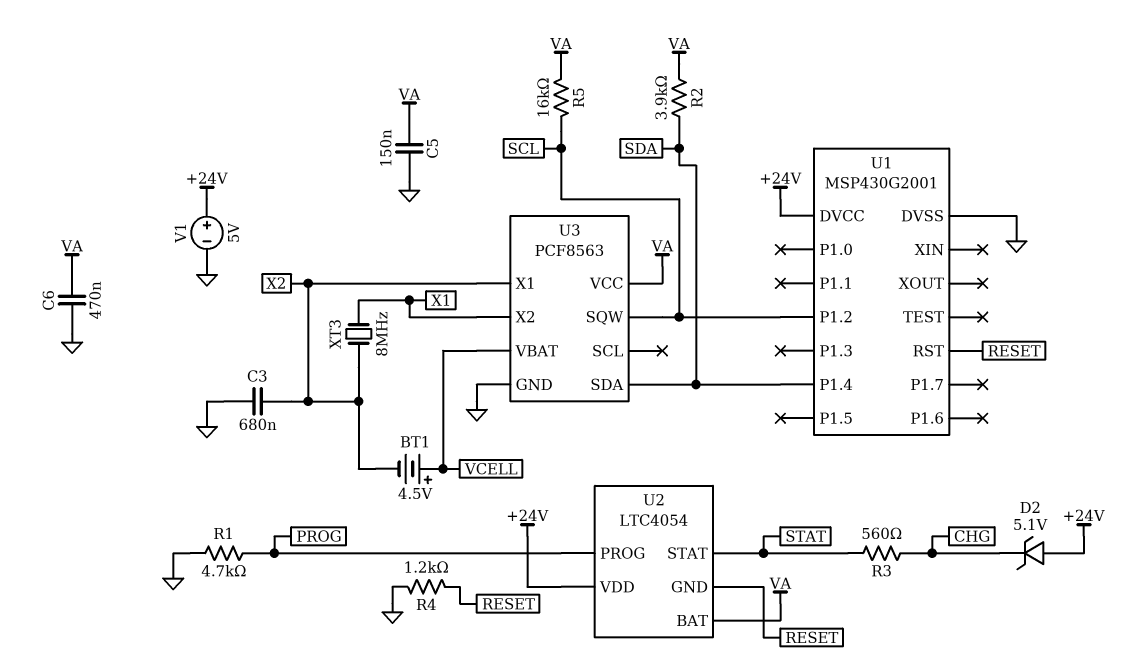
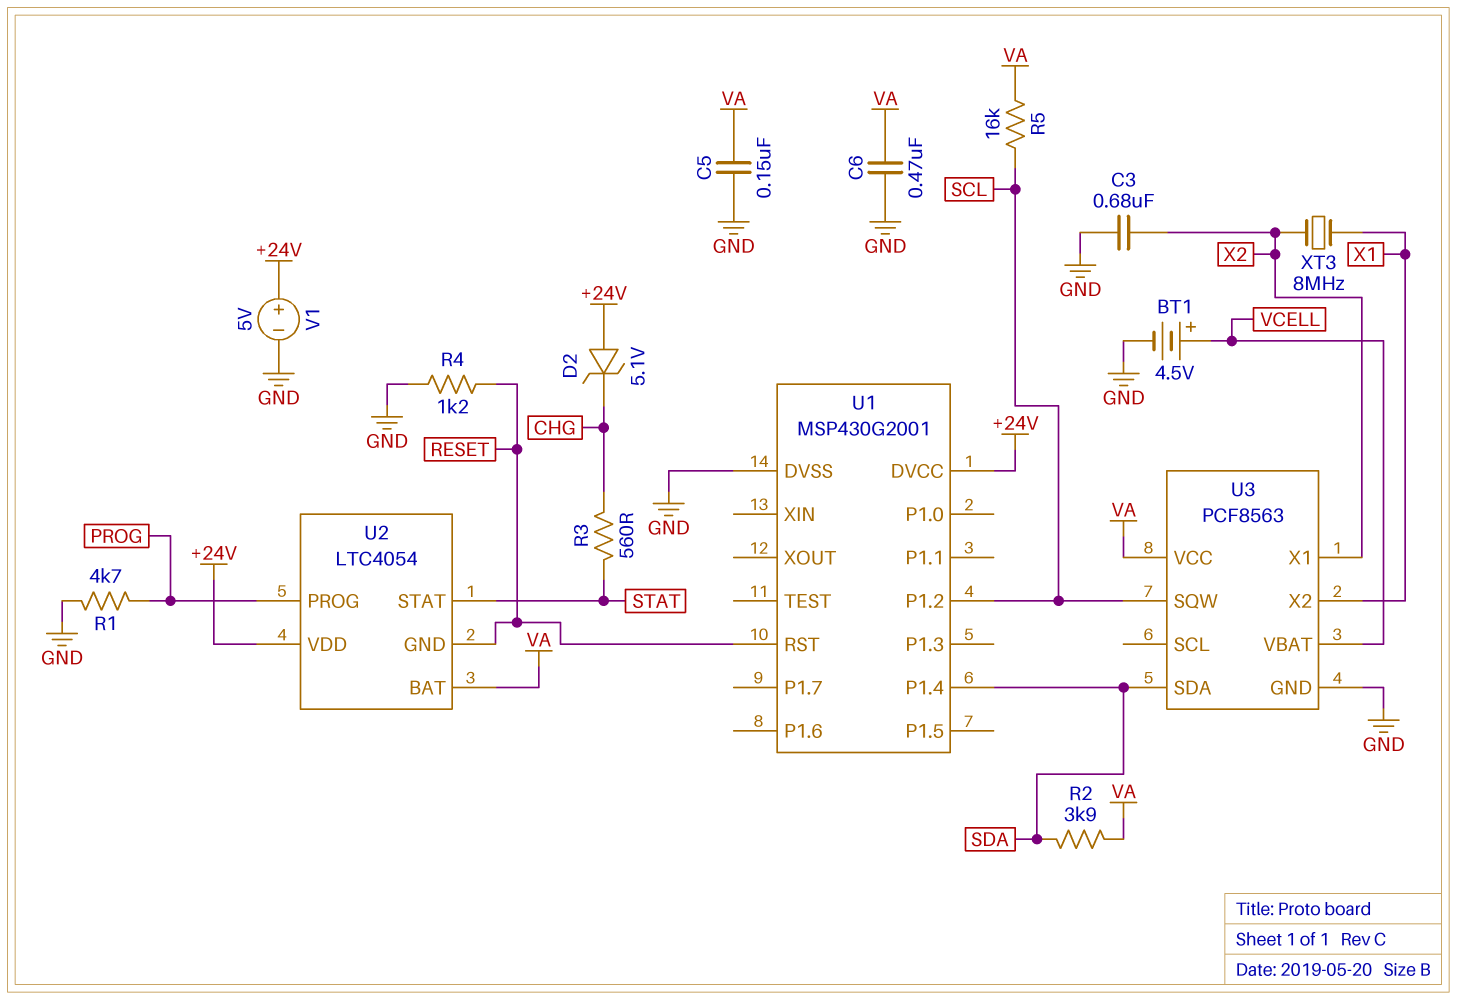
BT1: 4.5V (plus VCELL, minus X2) -> 4.5V (plus VCELL, minus GND)

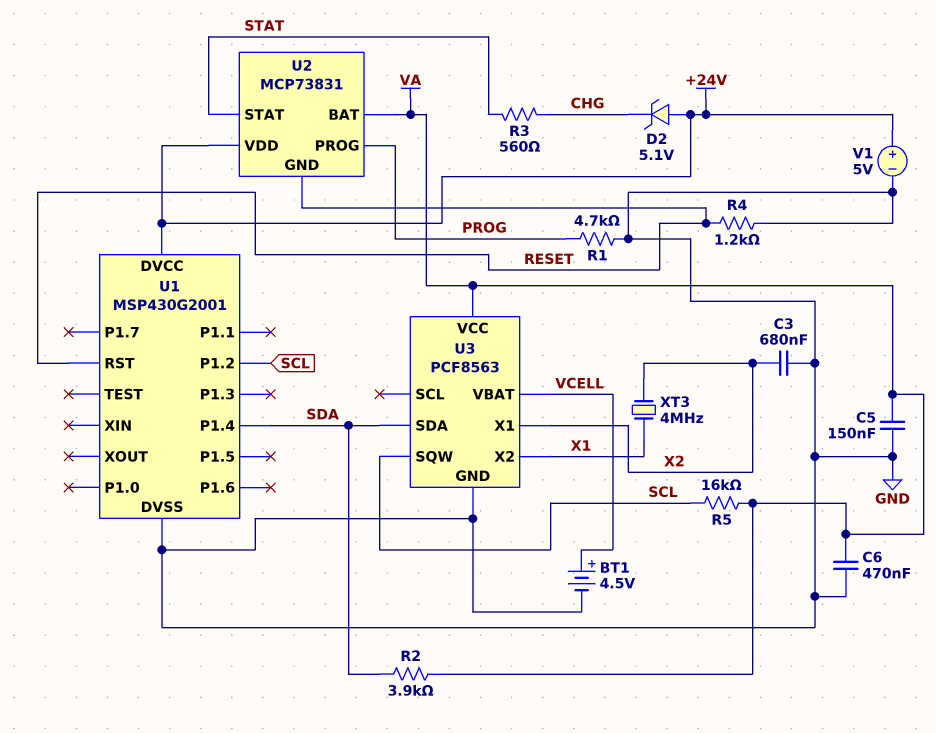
U2: LTC4054 -> MCP73831
XT3: 8MHz (X1, X2) -> 4MHz (X1, X2)

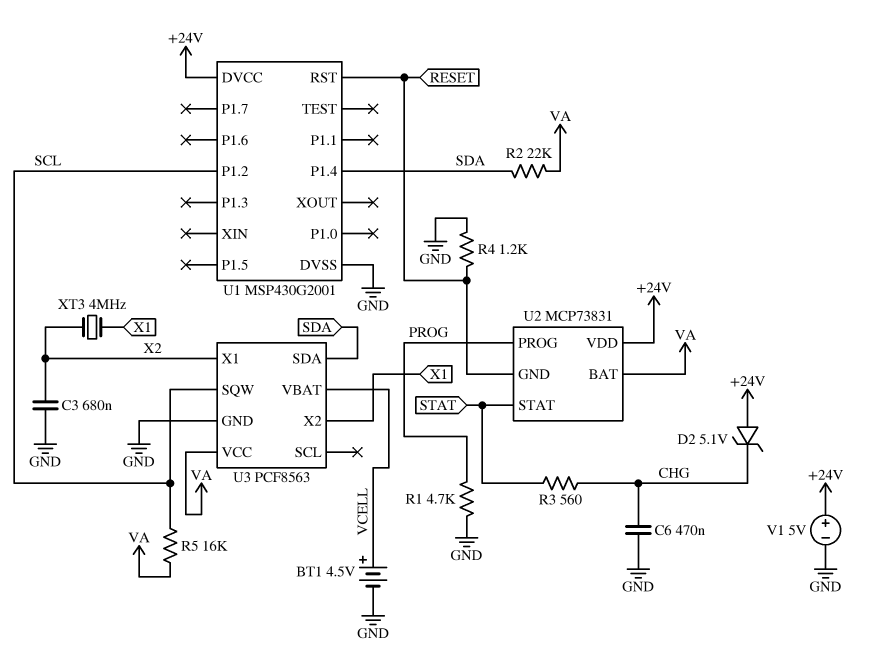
C5: 150nF (GND, VA) -> none
C6: 470nF (GND, VA) -> 470nF (CHG, GND)
R2: 3.9k (SDA, VA) -> 22k (SDA, VA)

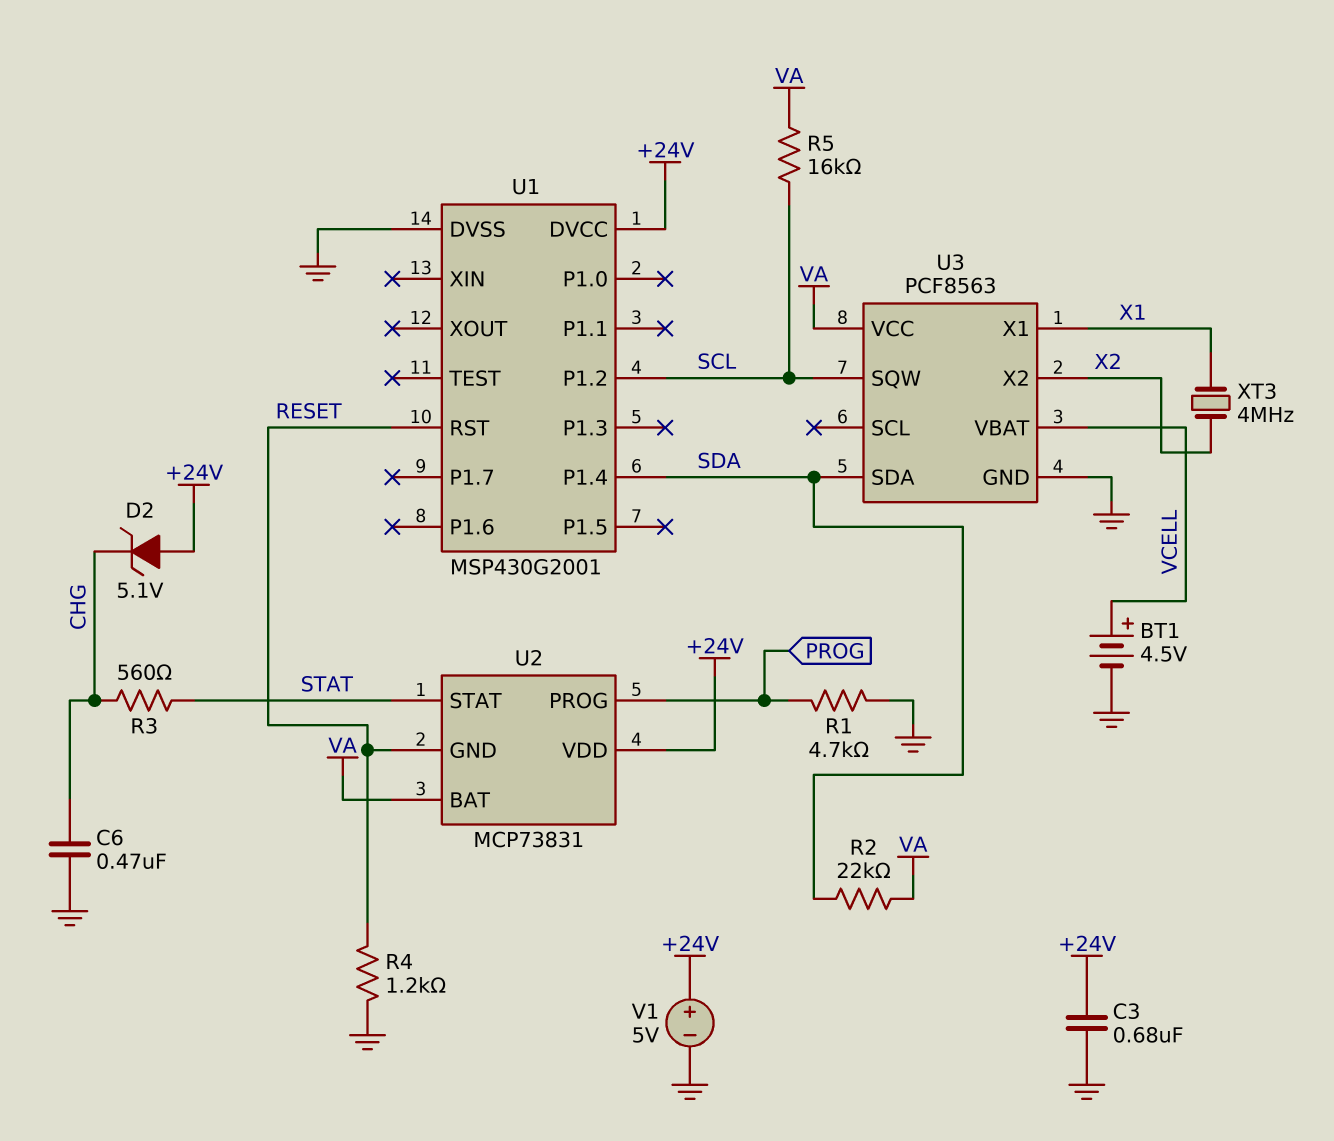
C3: 680nF (GND, X2) -> 680nF (+24V, GND)
U3 pin X1: X2 -> X1
U3 pin X2: X1 -> X2

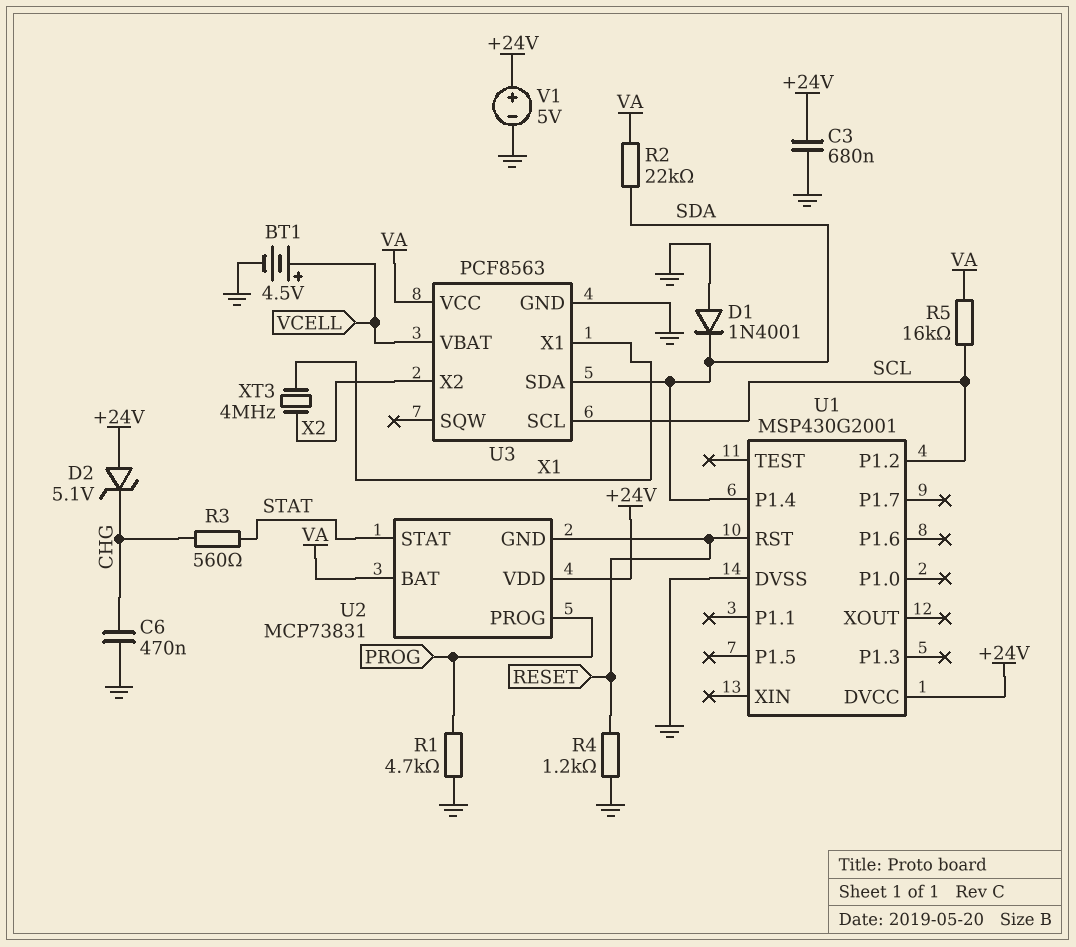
D1: none -> diode 1N4001 (A GND, K SDA)
U3 pin SCL: none -> SCL
U3 pin SQW: SCL -> none

